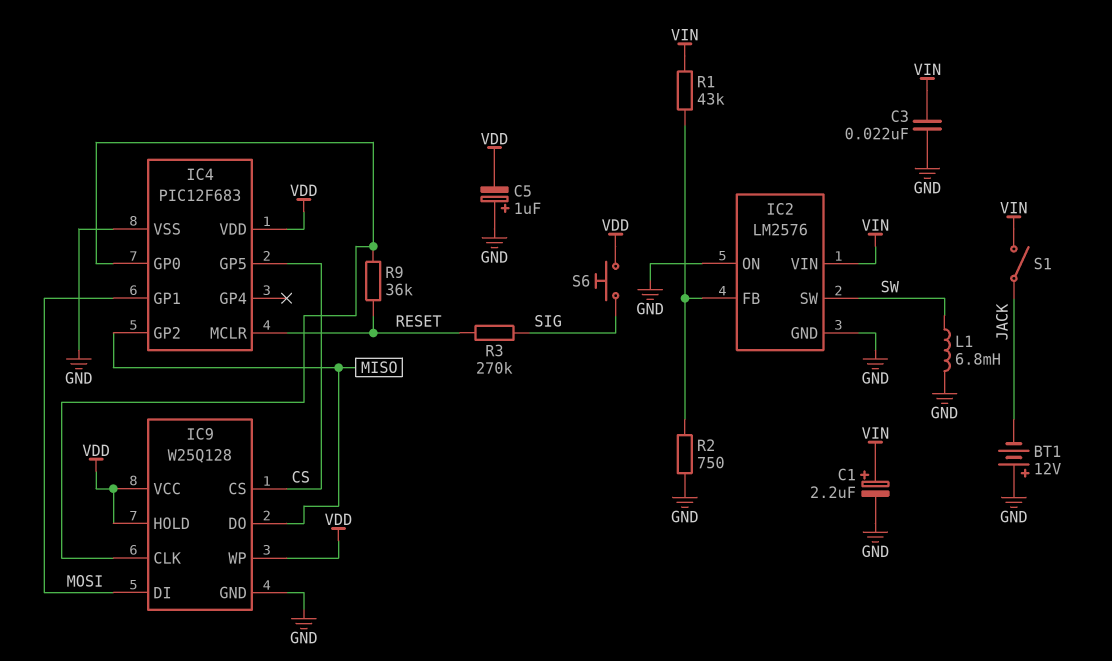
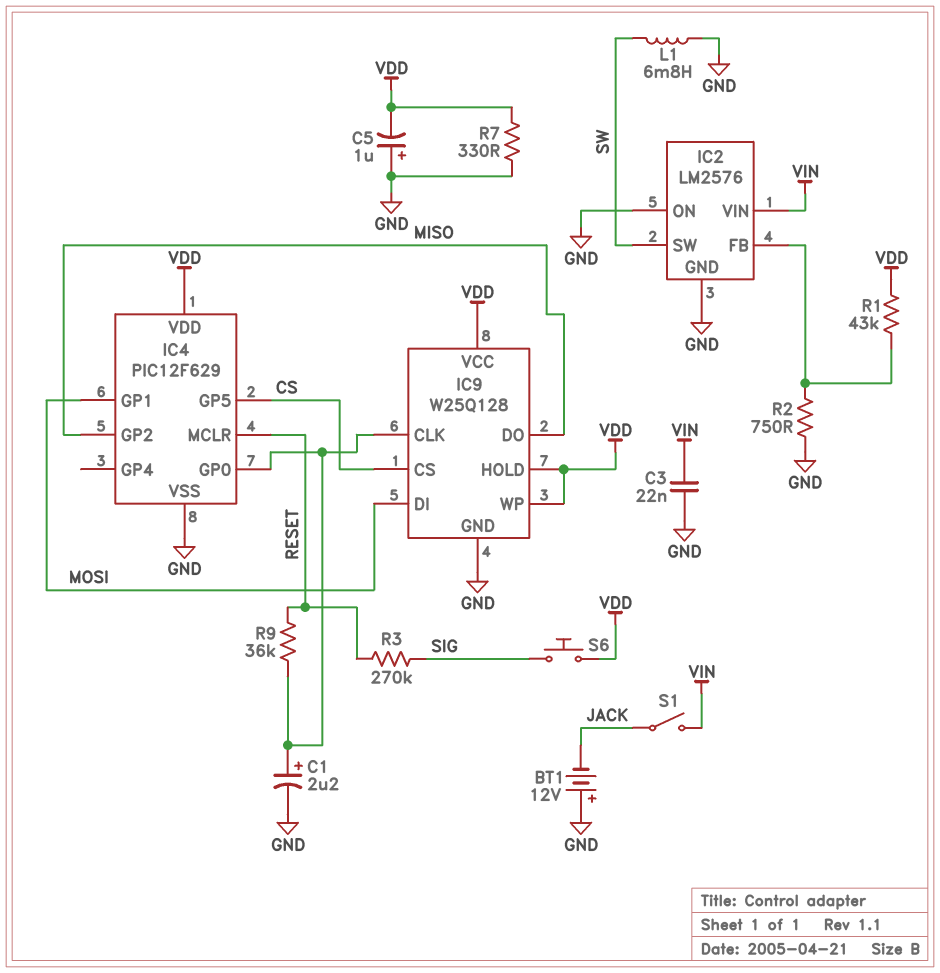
C1: 2.2uF (plus VIN, minus GND) -> 2.2uF (plus IC4/GP0, minus GND)
IC4: PIC12F683 -> PIC12F629
R1: 43k (IC2/FB, VIN) -> 43k (IC2/FB, VDD)
R7: none -> 330 (GND, VDD)

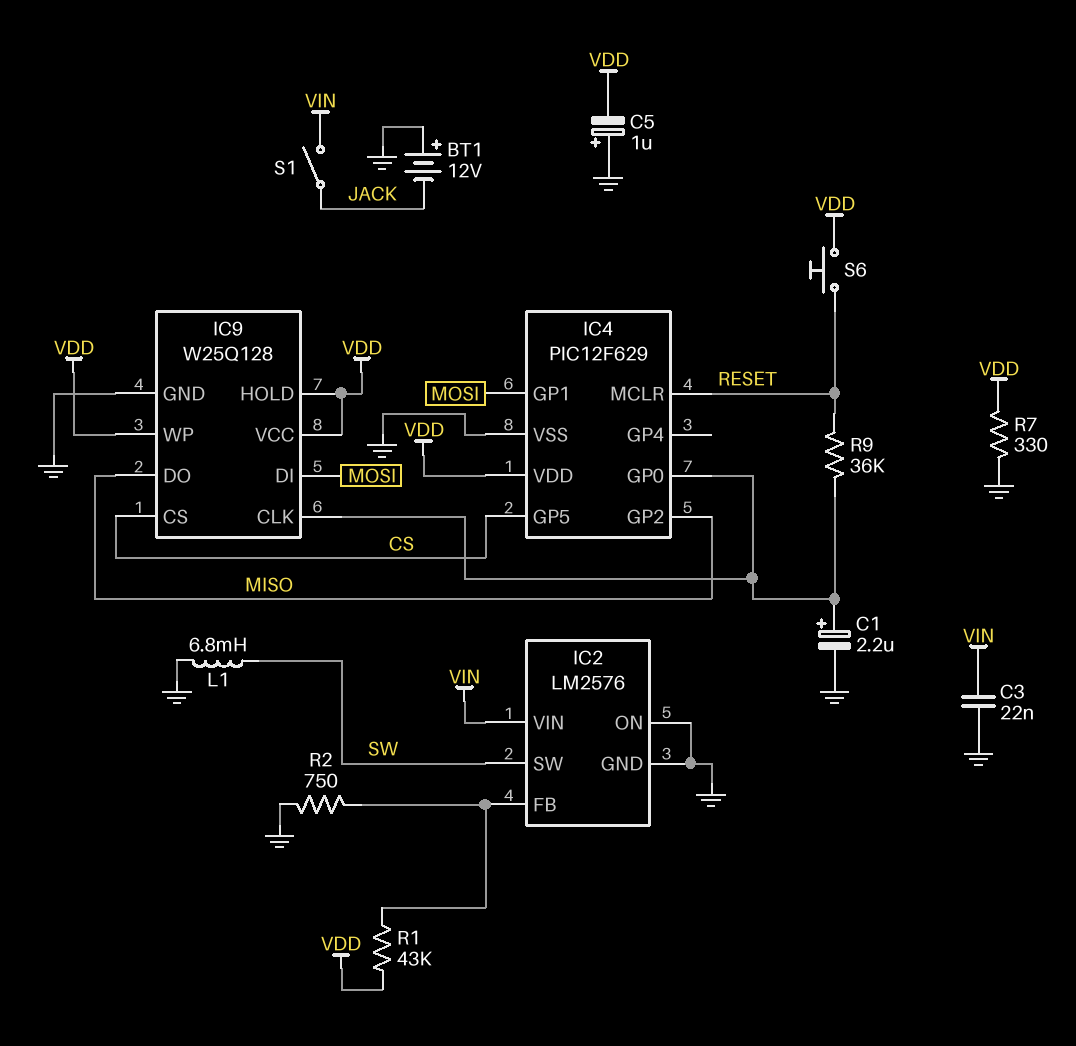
R3: 270k (RESET, SIG) -> none
S6: button (SIG, VDD) -> button (RESET, VDD)

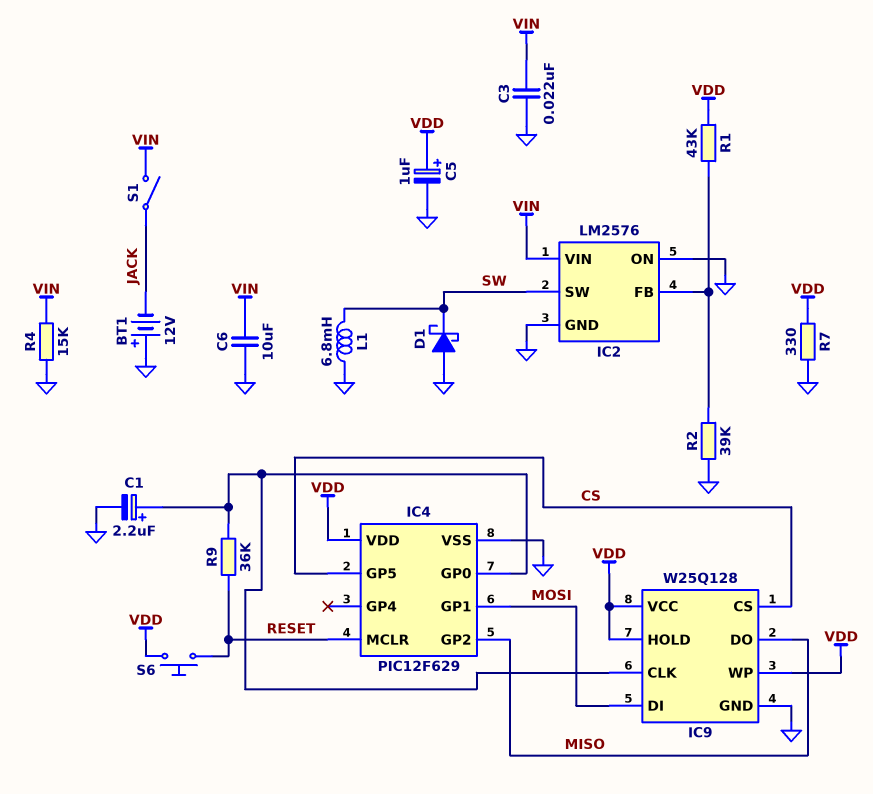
C5: 1uF (plus GND, minus VDD) -> 1uF (plus VDD, minus GND)
C6: none -> 10uF (GND, VIN)
D1: none -> schottky (A GND, K SW)
R2: 750 (GND, IC2/FB) -> 39k (GND, IC2/FB)
R4: none -> 15k (GND, VIN)

